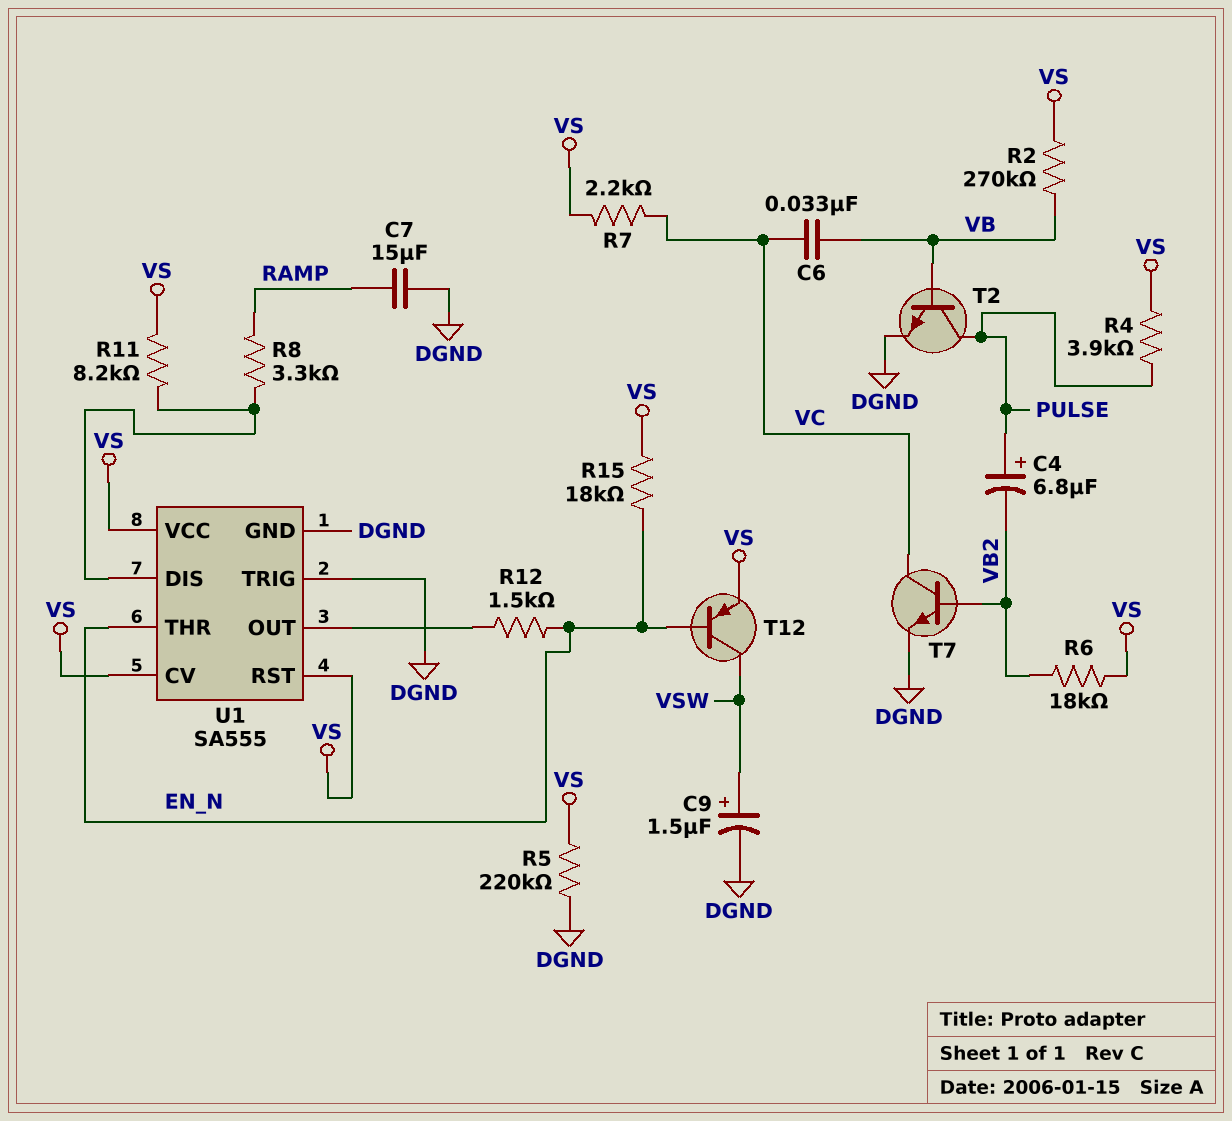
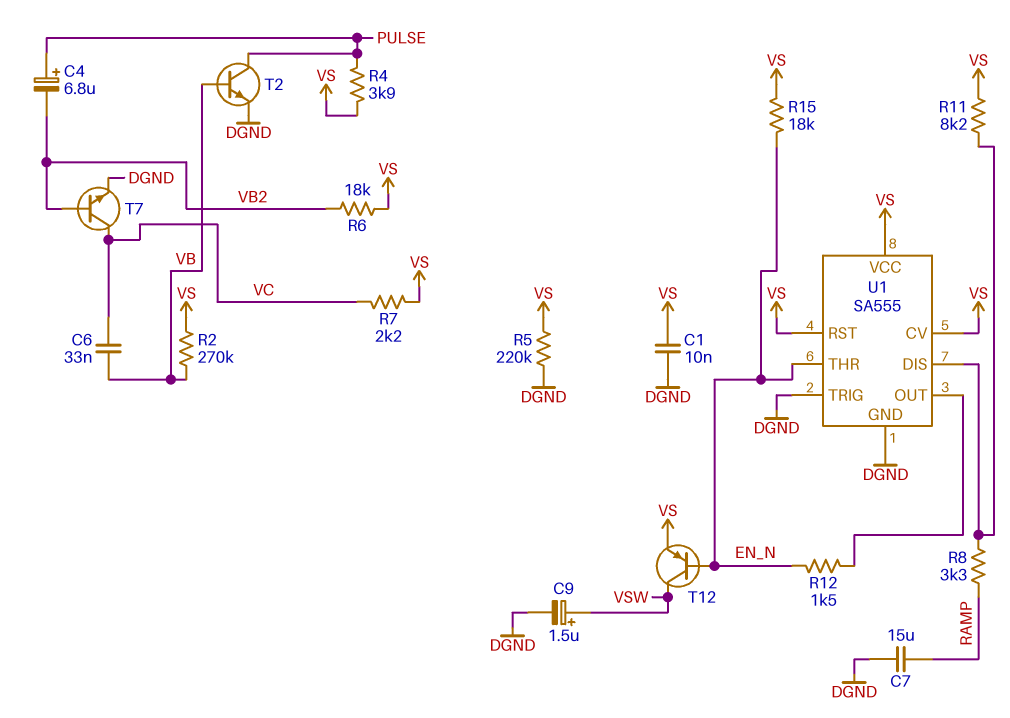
C1: none -> 10nF (DGND, VS)

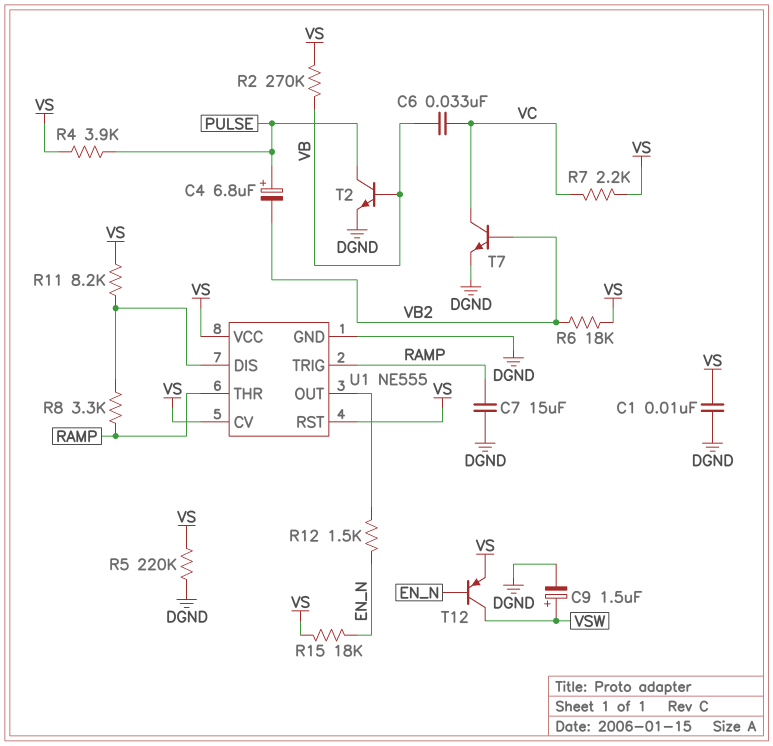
U1: SA555 -> NE555
U1 pin THR: EN_N -> RAMP
U1 pin TRIG: DGND -> RAMP

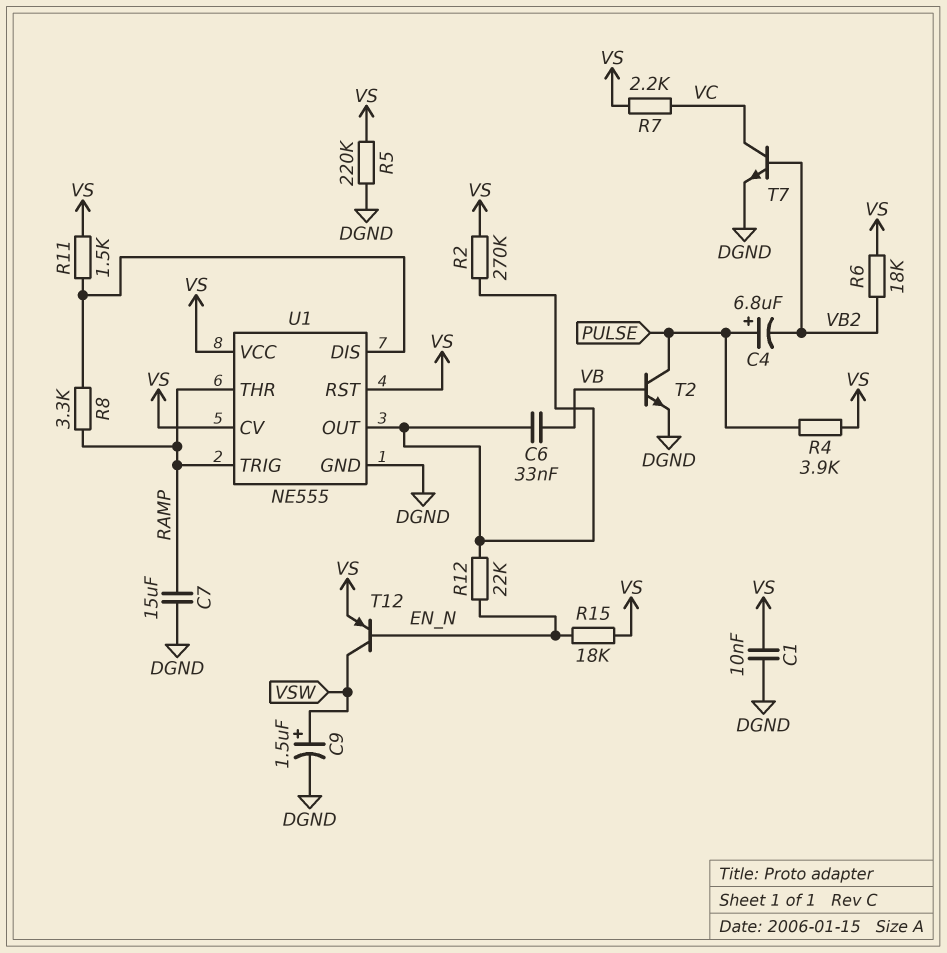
C6: 33nF (VB, VC) -> 33nF (U1/OUT, VB)
R2: 270k (VB, VS) -> 270k (U1/OUT, VS)
R11: 8.2k (U1/DIS, VS) -> 1.5k (U1/DIS, VS)
R12: 1.5k (EN_N, U1/OUT) -> 22k (EN_N, U1/OUT)

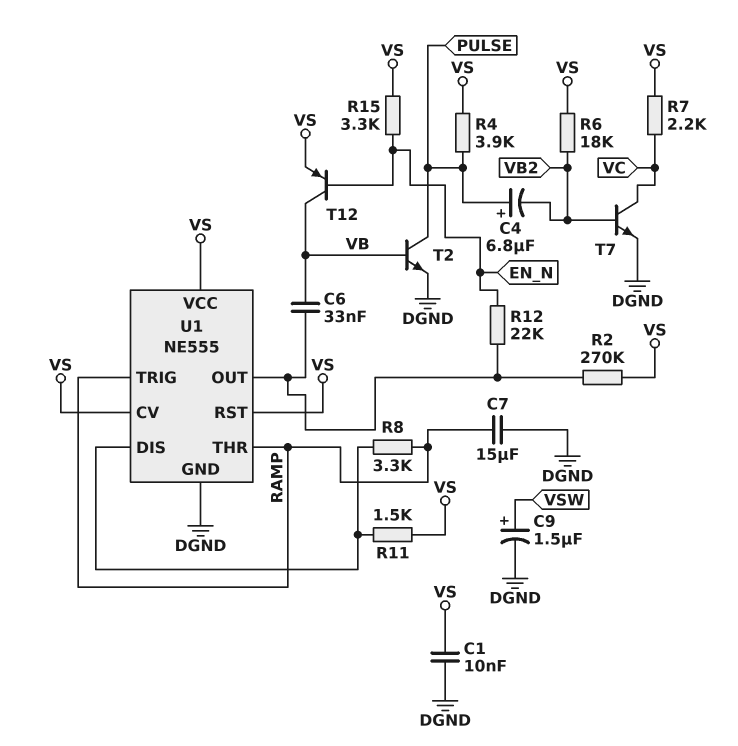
R5: 220k (DGND, VS) -> none
R15: 18k (EN_N, VS) -> 3.3k (EN_N, VS)
T12: PNP (B EN_N, C VSW, E VS) -> PNP (B EN_N, C VB, E VS)

